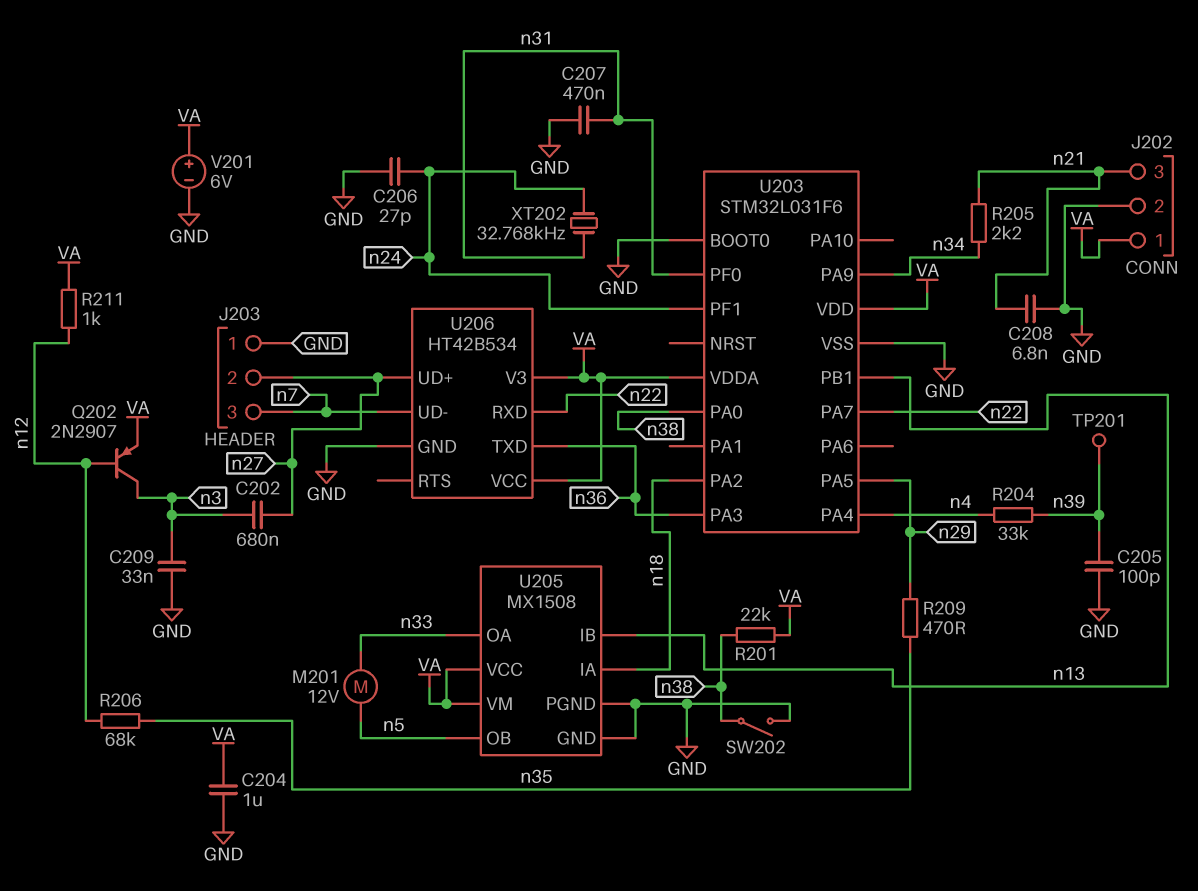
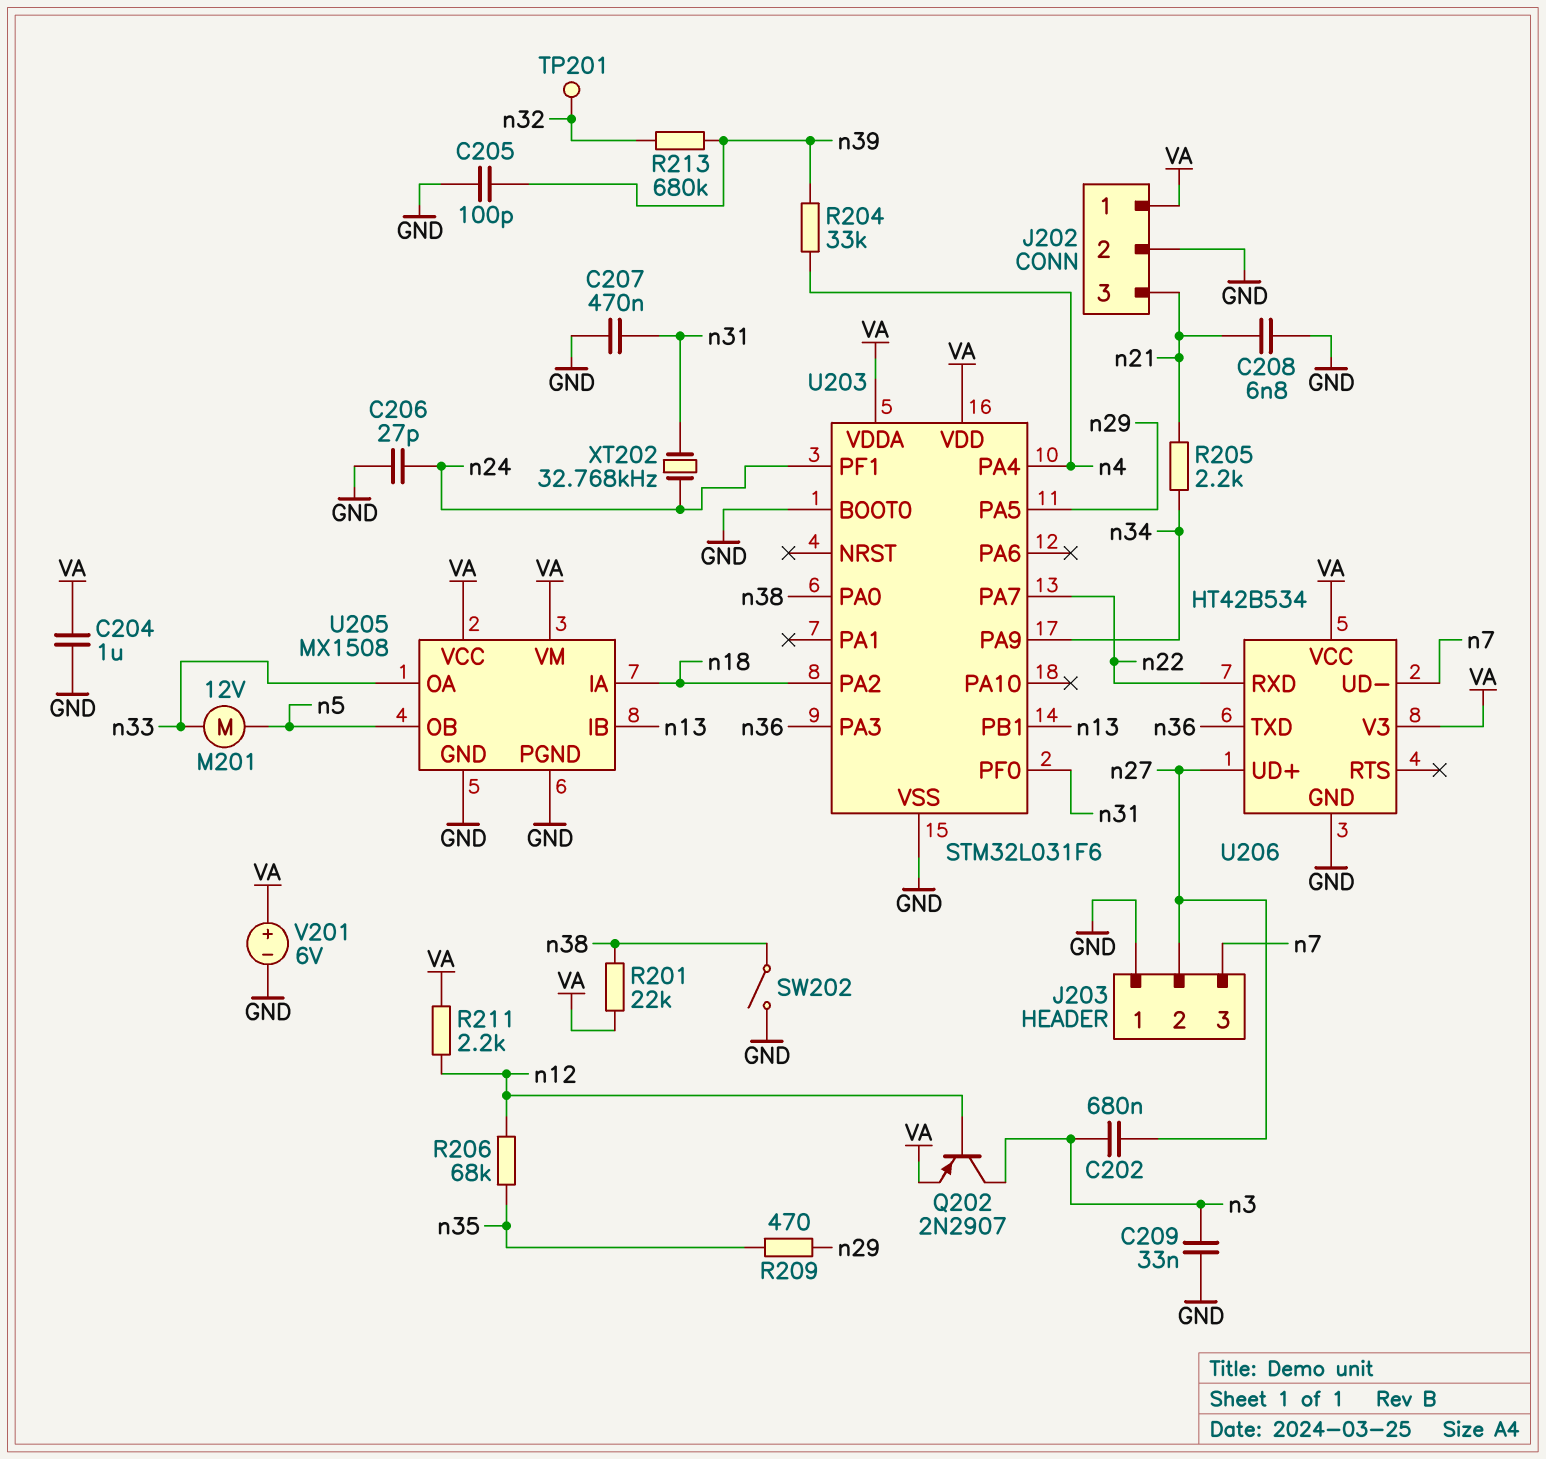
R211: 1k (VA, n12) -> 2.2k (VA, n12)
R213: none -> 680k (n32, n39)
TP201: test point (n39) -> test point (n32)

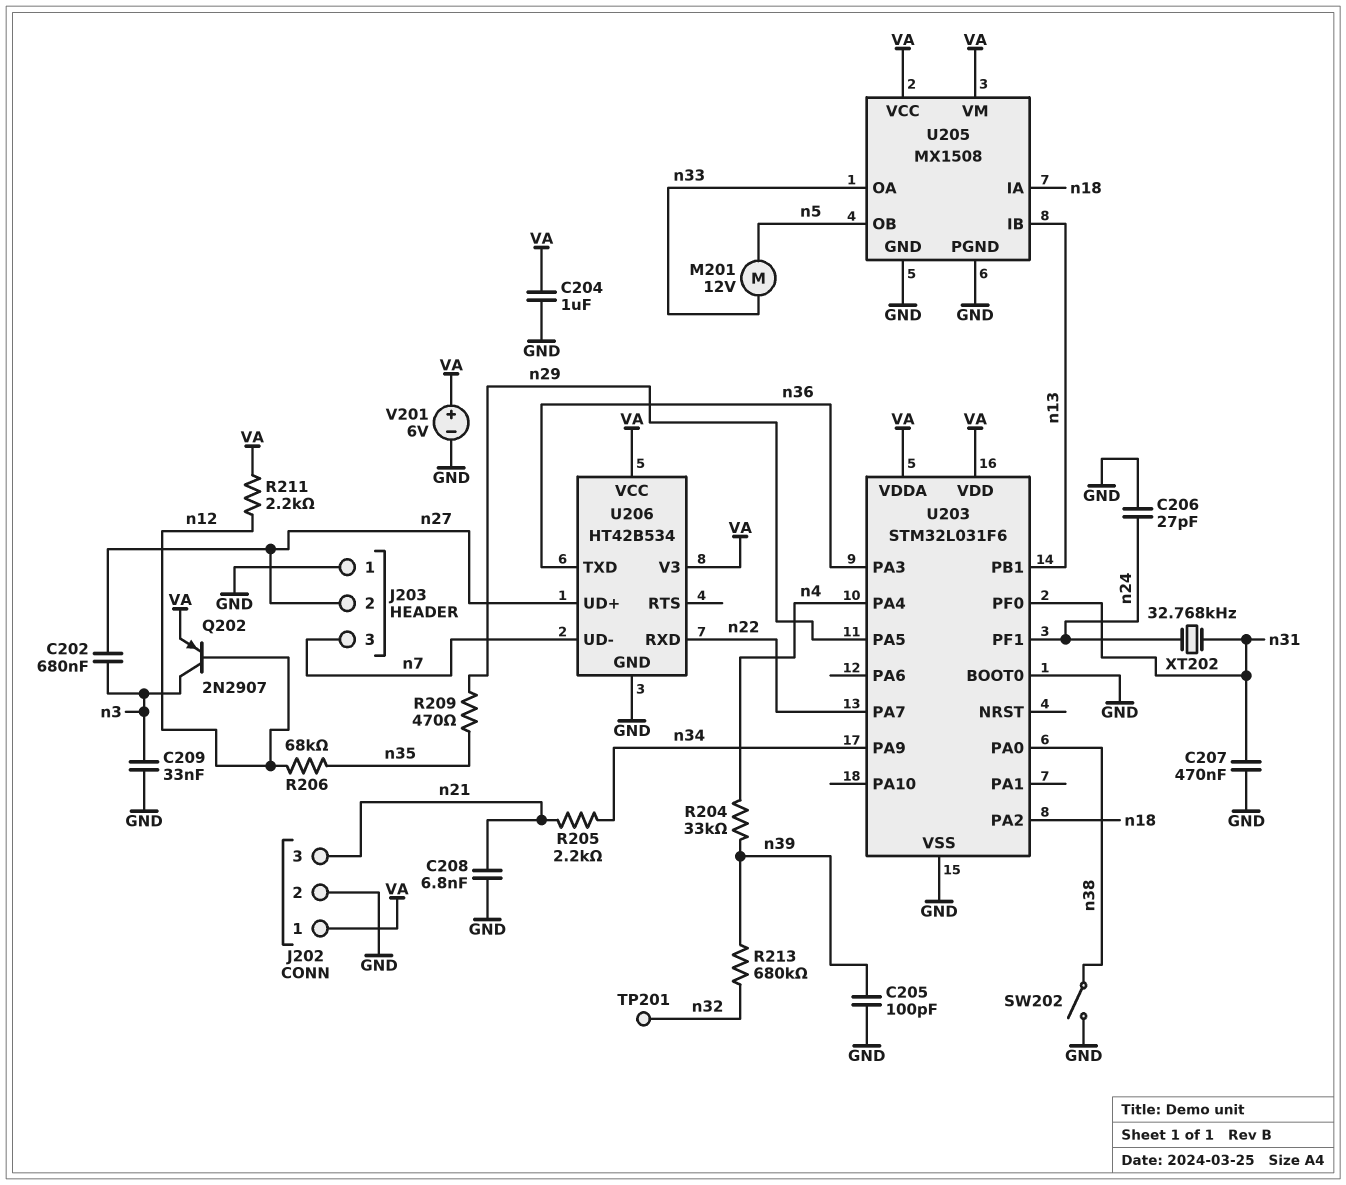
R201: 22k (VA, n38) -> none

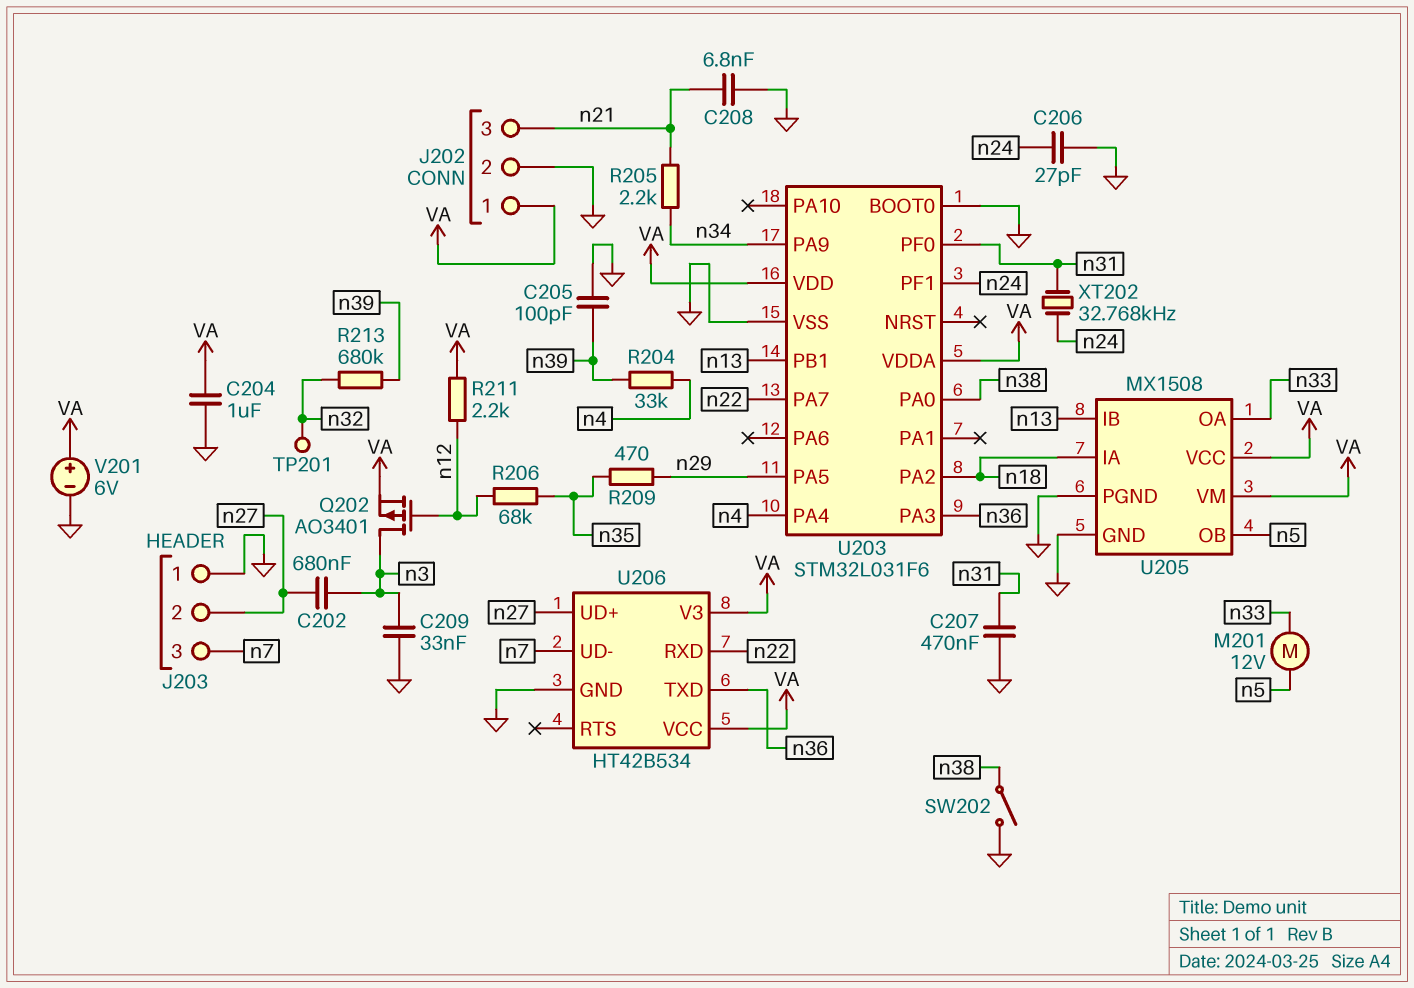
Q202: PNP 2N2907 (B n12, C n3, E VA) -> PMOS AO3401 (G n12, D n3, S VA)

